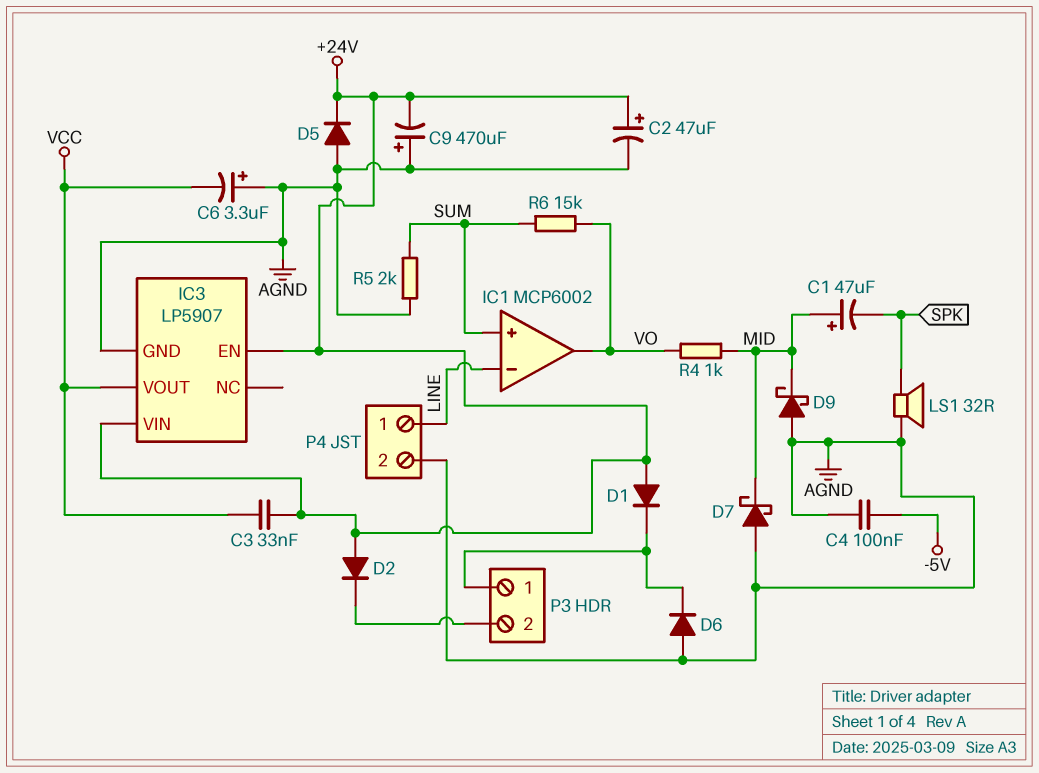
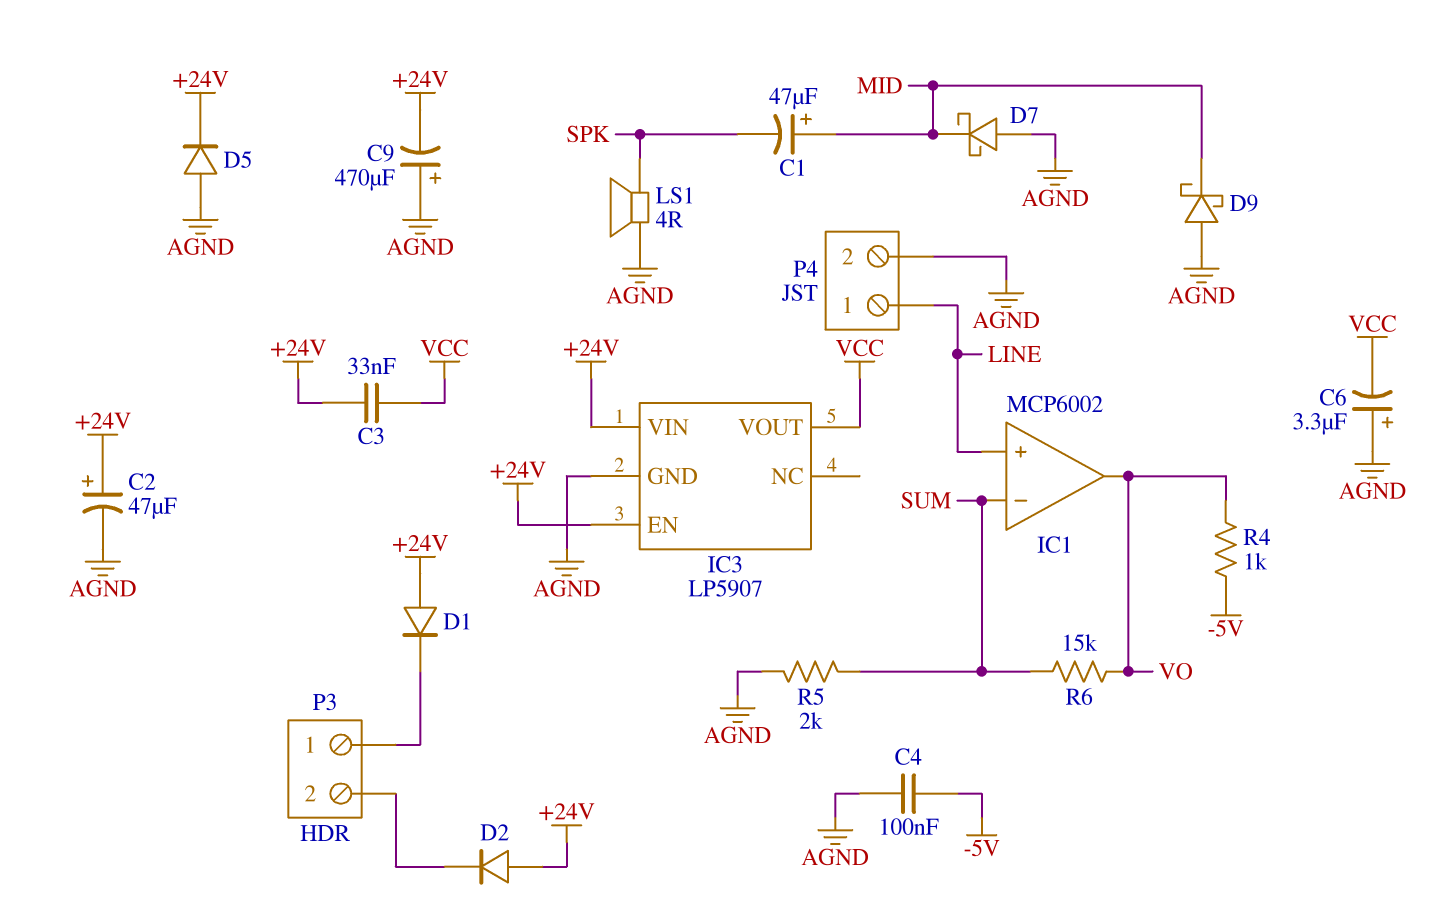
D6: diode (A AGND, K P3/1) -> none
IC1 pin in+: SUM -> LINE
IC1 pin in-: LINE -> SUM
LS1: speaker 32R (AGND, SPK) -> speaker 4R (AGND, SPK)
R4: 1k (MID, VO) -> 1k (-5V, VO)

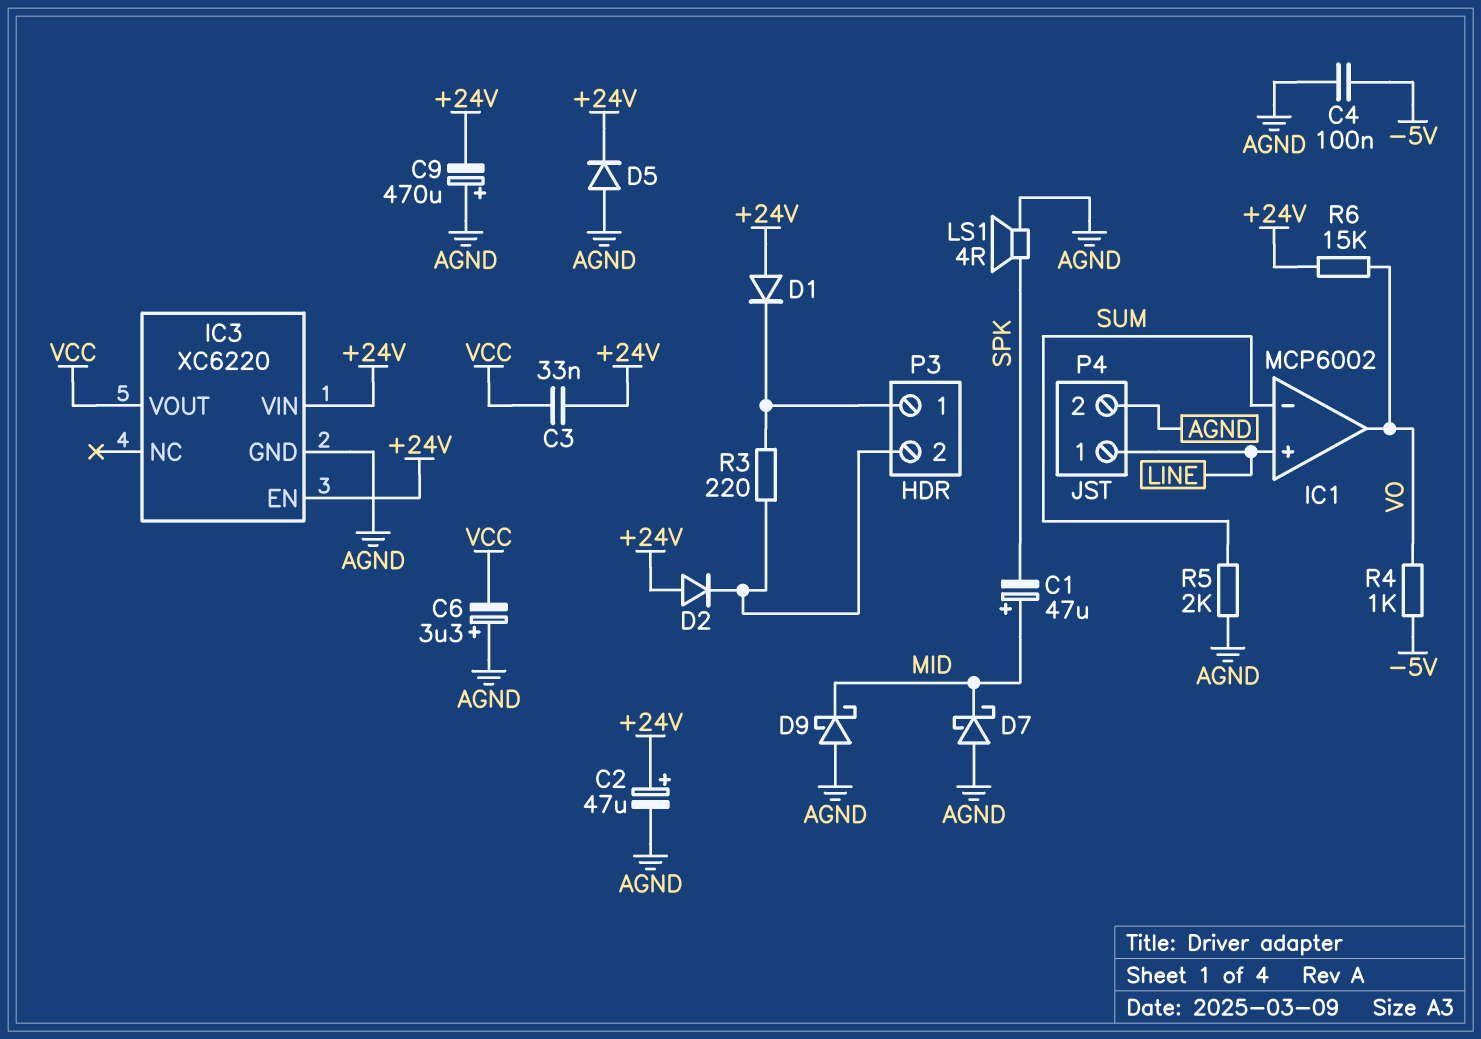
IC3: LP5907 -> XC6220
R3: none -> 220 (P3/1, P3/2)
R6: 15k (SUM, VO) -> 15k (+24V, VO)

